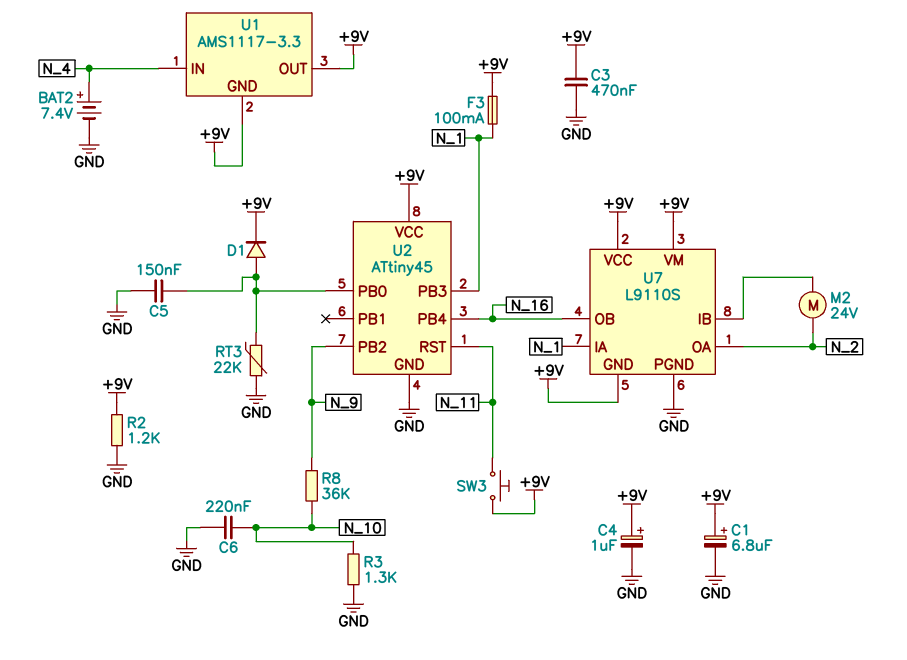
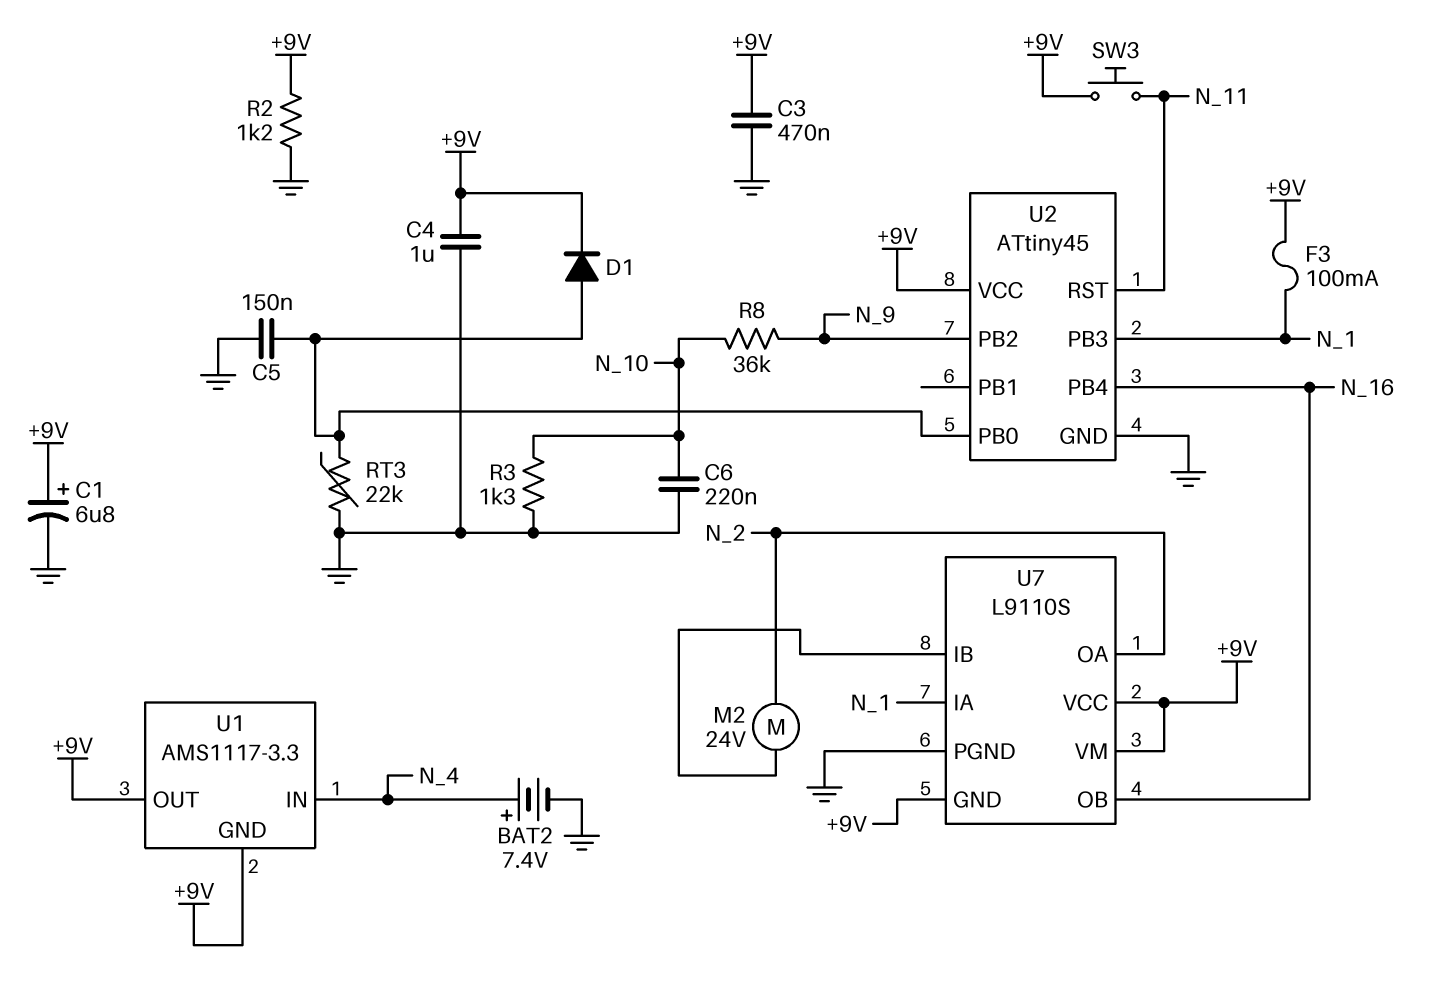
C4: 1uF (plus +9V, minus GND) -> 1uF (+9V, GND)

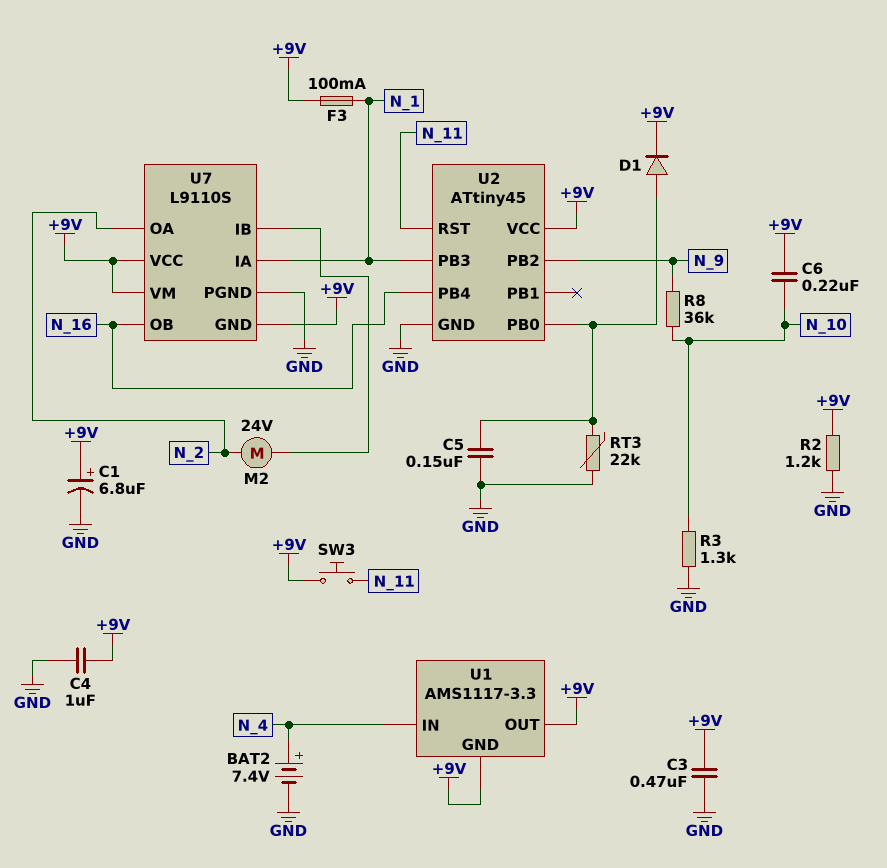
C6: 220nF (GND, N_10) -> 220nF (+9V, N_10)

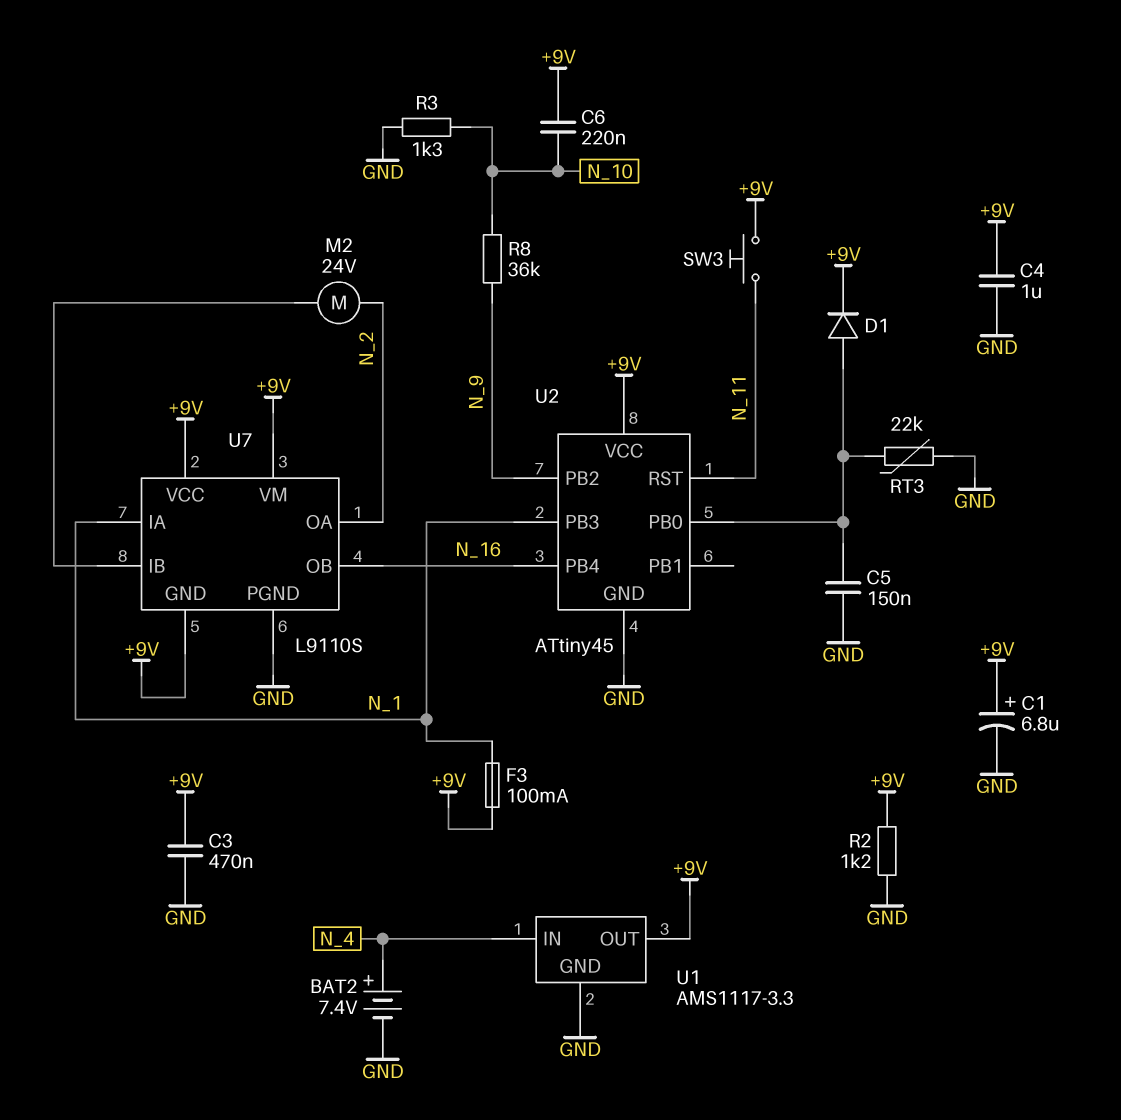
U1 pin GND: +9V -> GND

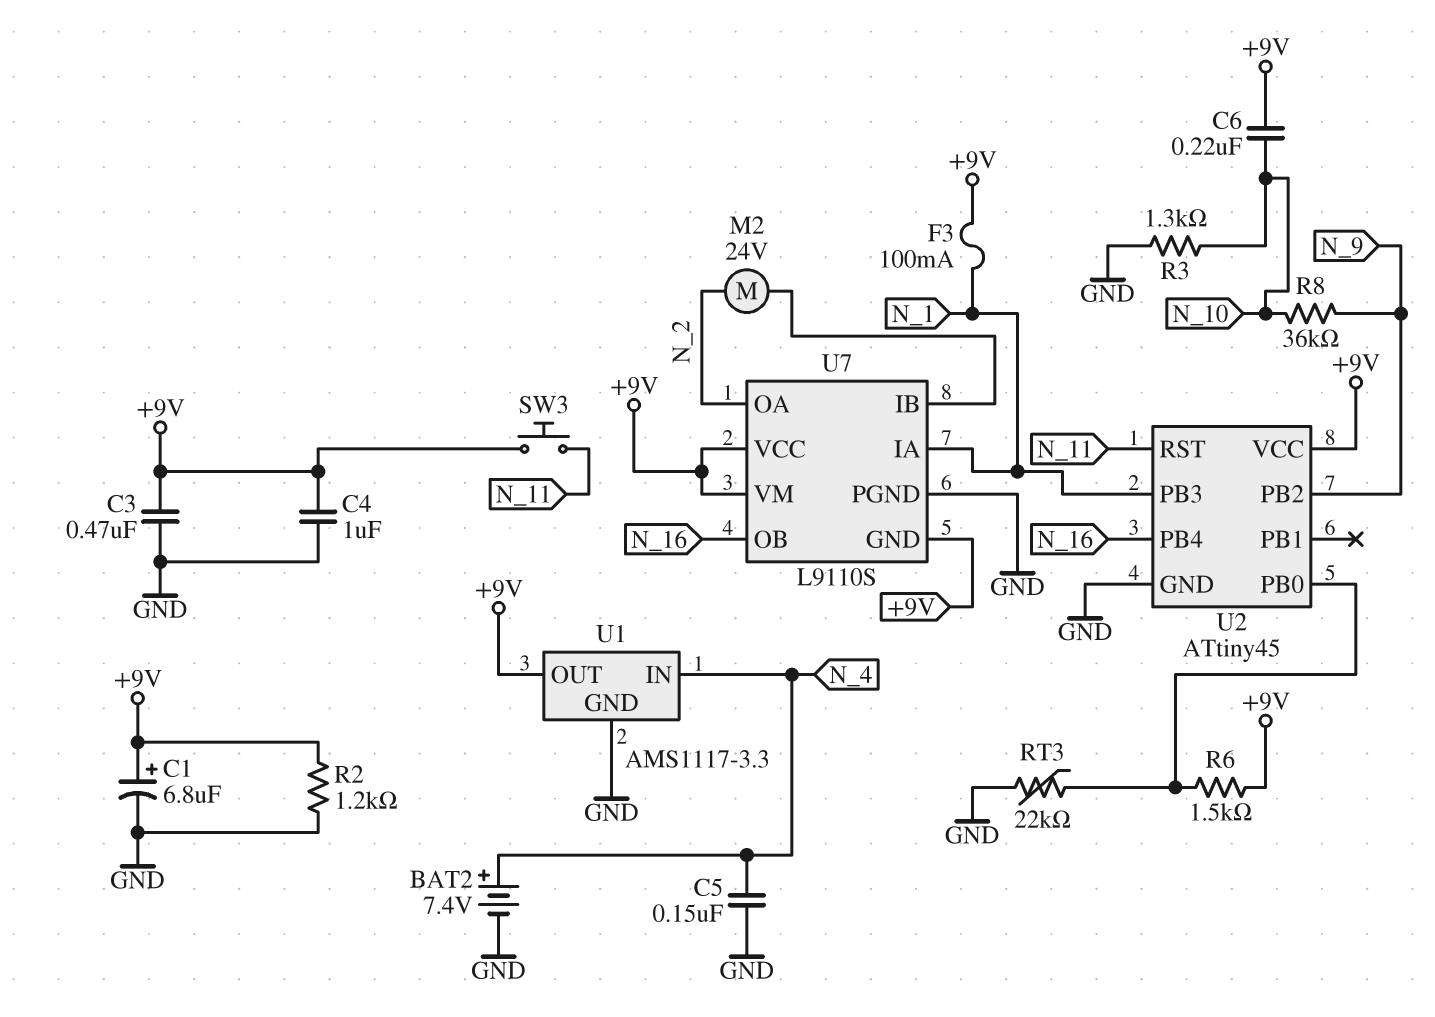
C5: 150nF (GND, U2/PB0) -> 150nF (GND, N_4)
D1: diode (A U2/PB0, K +9V) -> none
R6: none -> 1.5k (+9V, U2/PB0)

